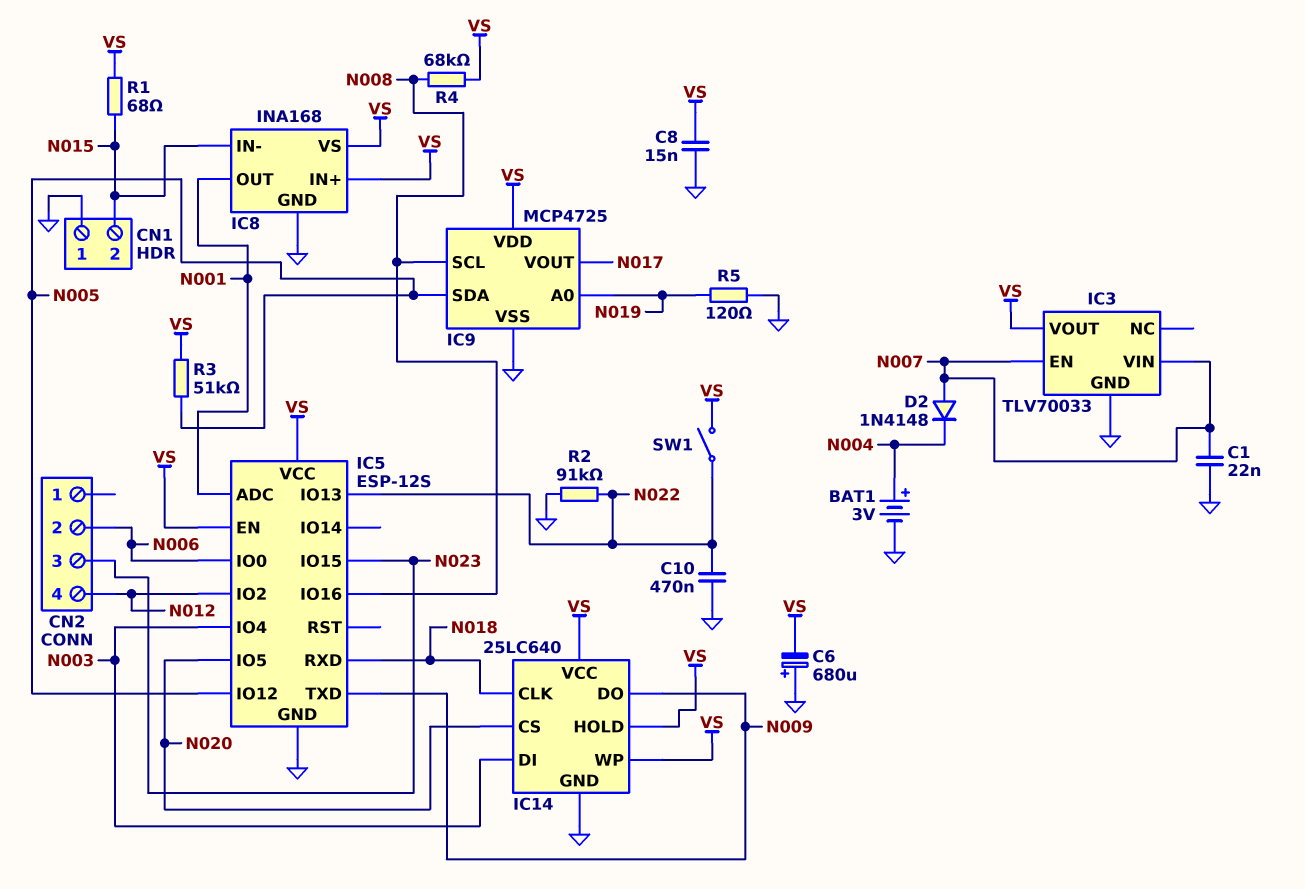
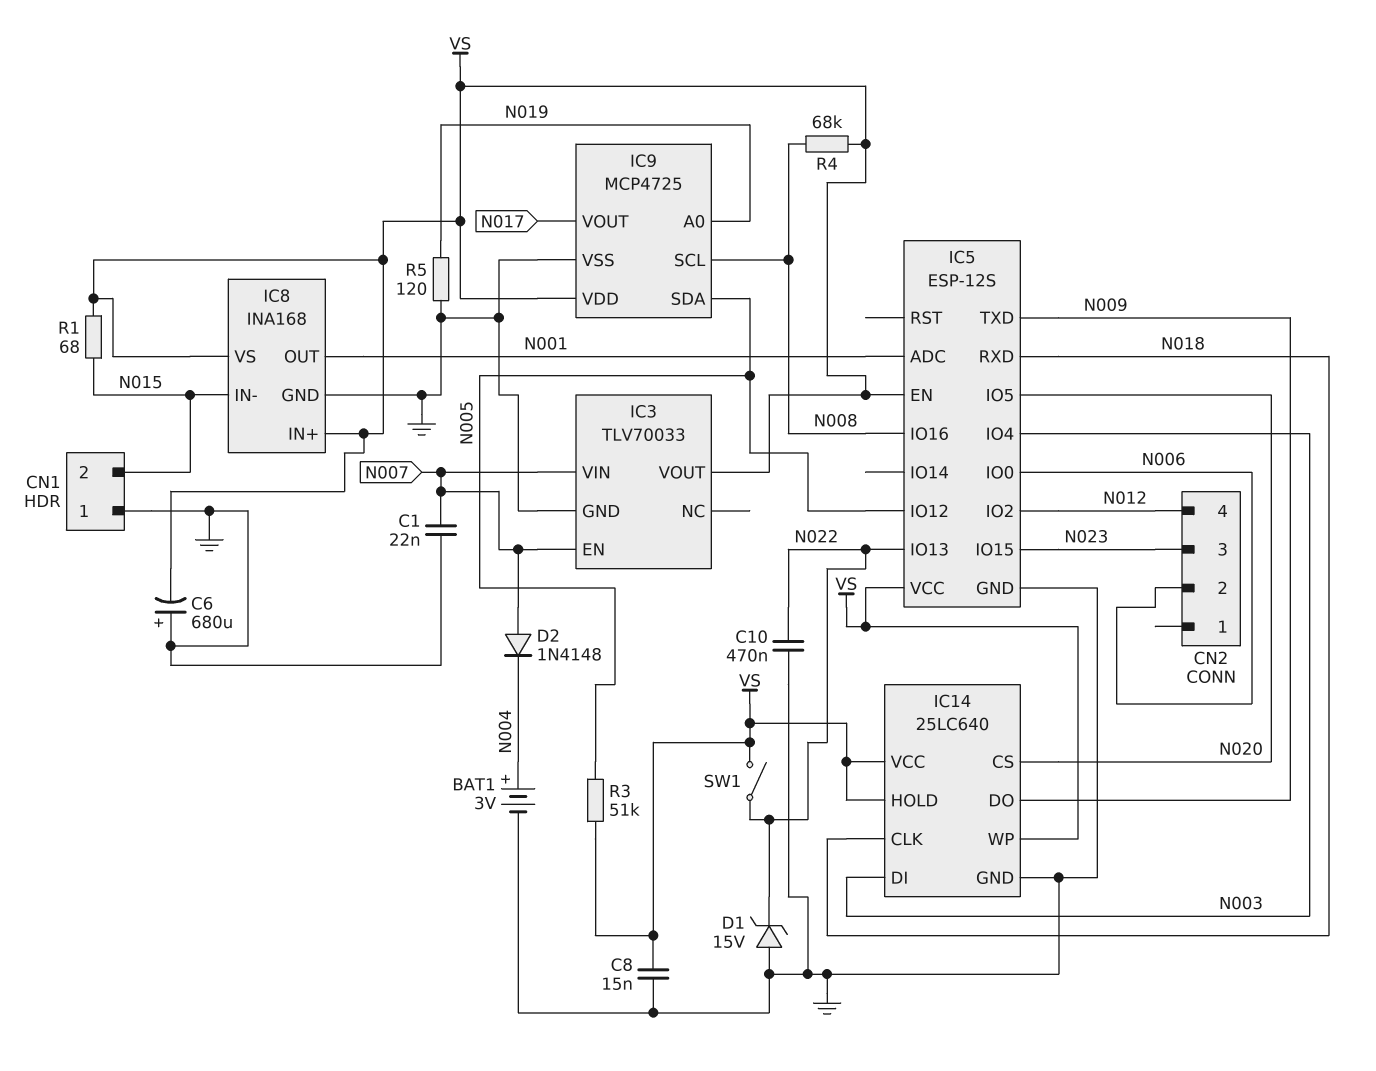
D1: none -> zener 15V (A GND, K N022)
R2: 91k (GND, N022) -> none

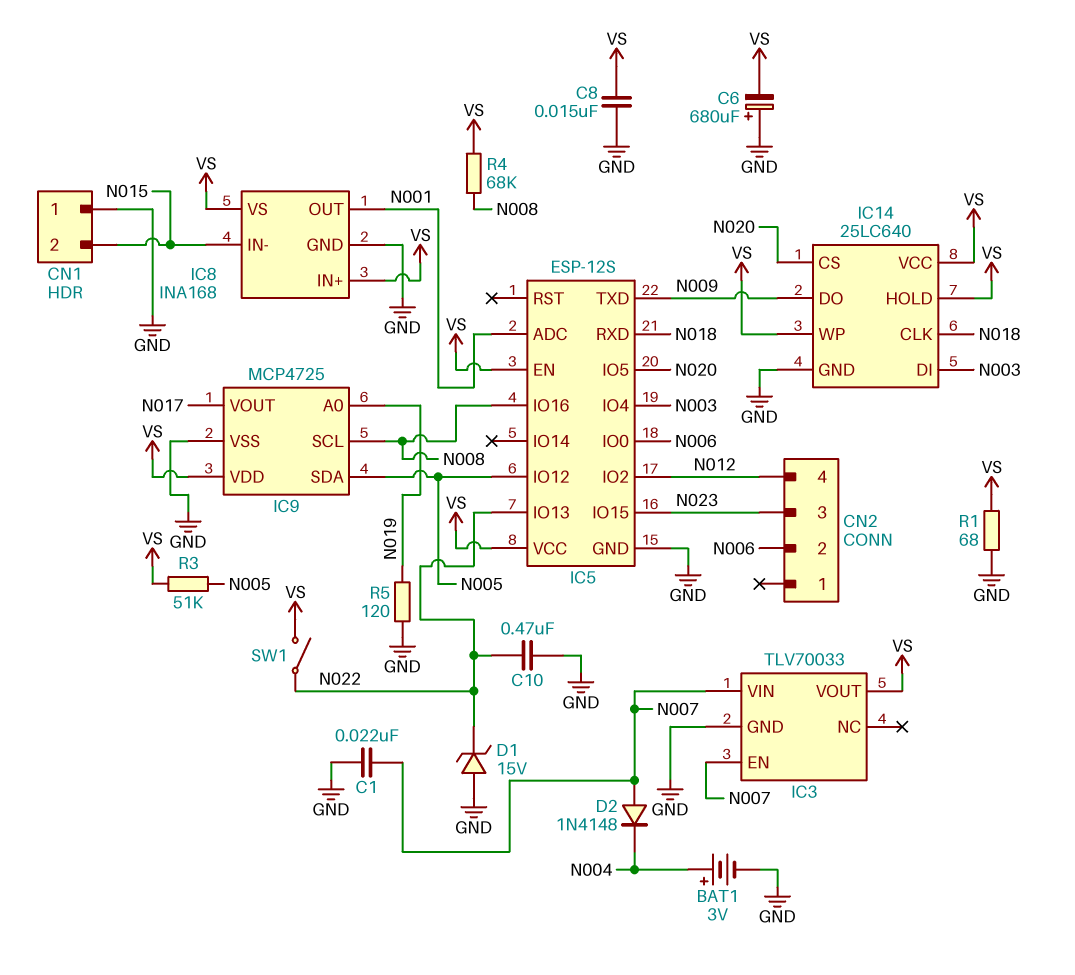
R1: 68 (N015, VS) -> 68 (GND, VS)

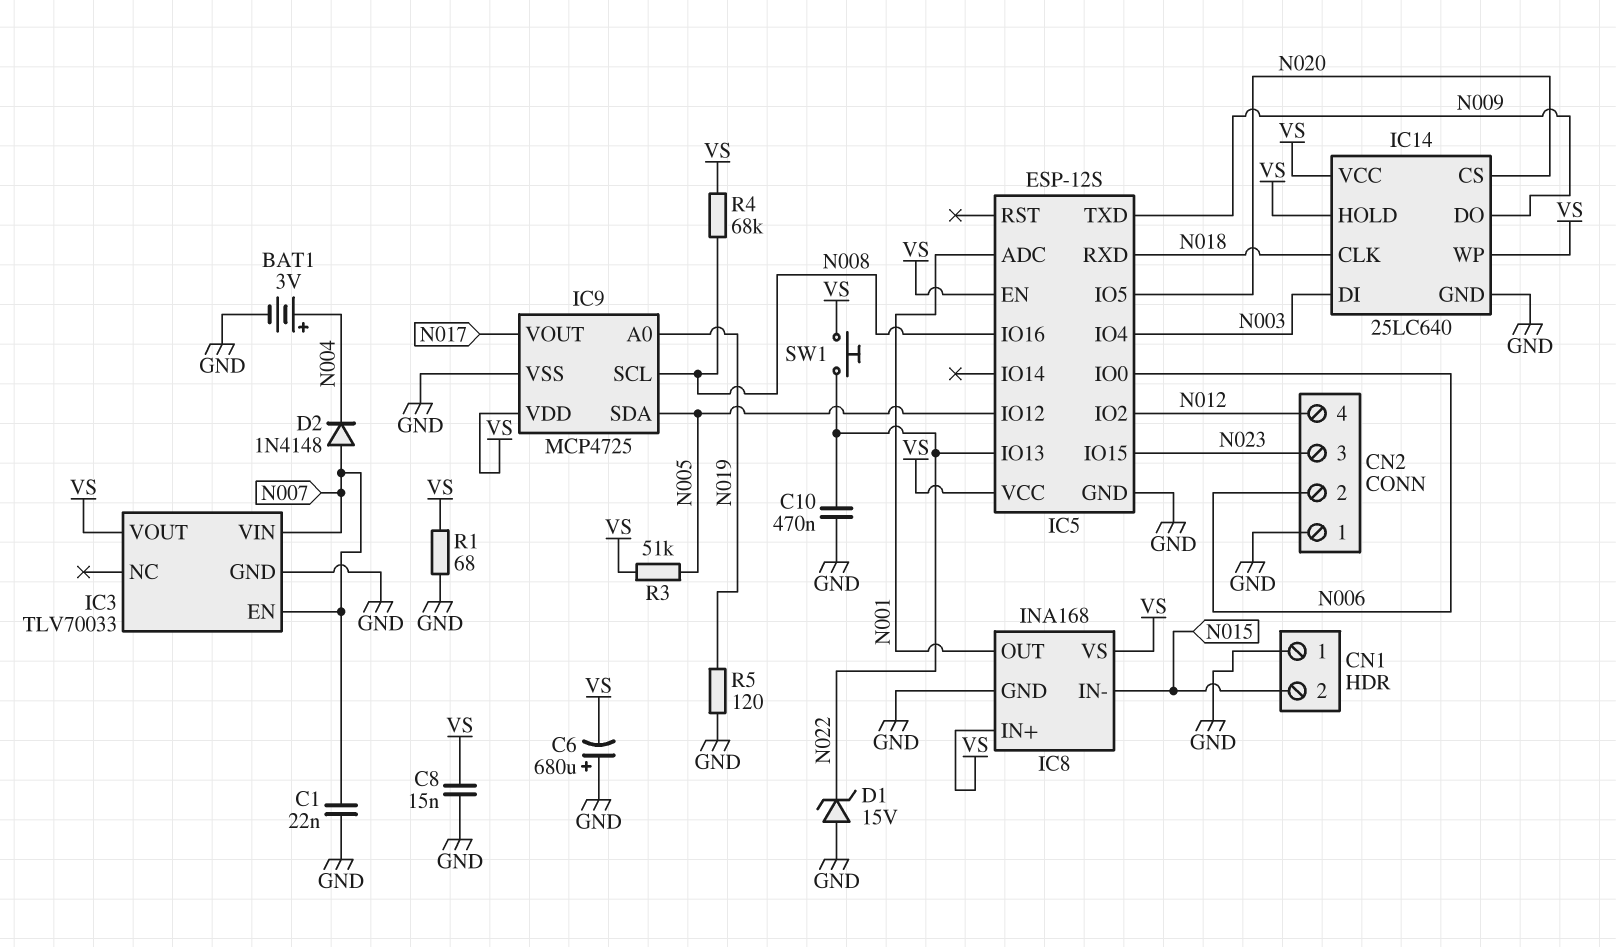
CN2 pin 1: none -> GND
SW1: switch (N022, VS) -> button (N022, VS)

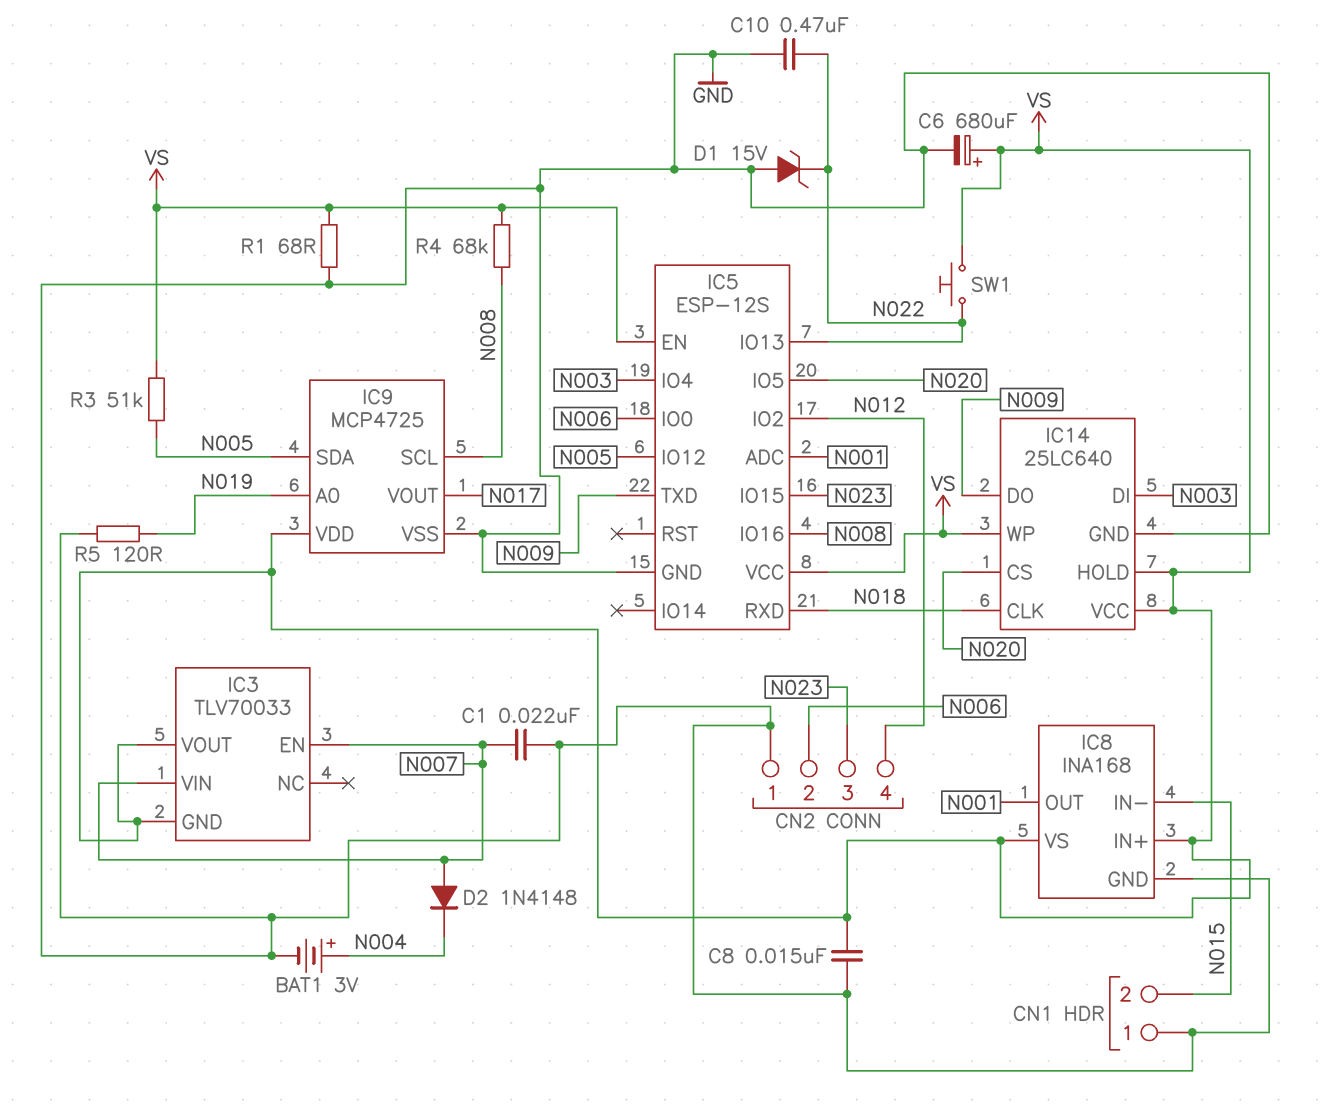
C6: 680uF (plus GND, minus VS) -> 680uF (plus VS, minus GND)
IC3 pin GND: GND -> VS

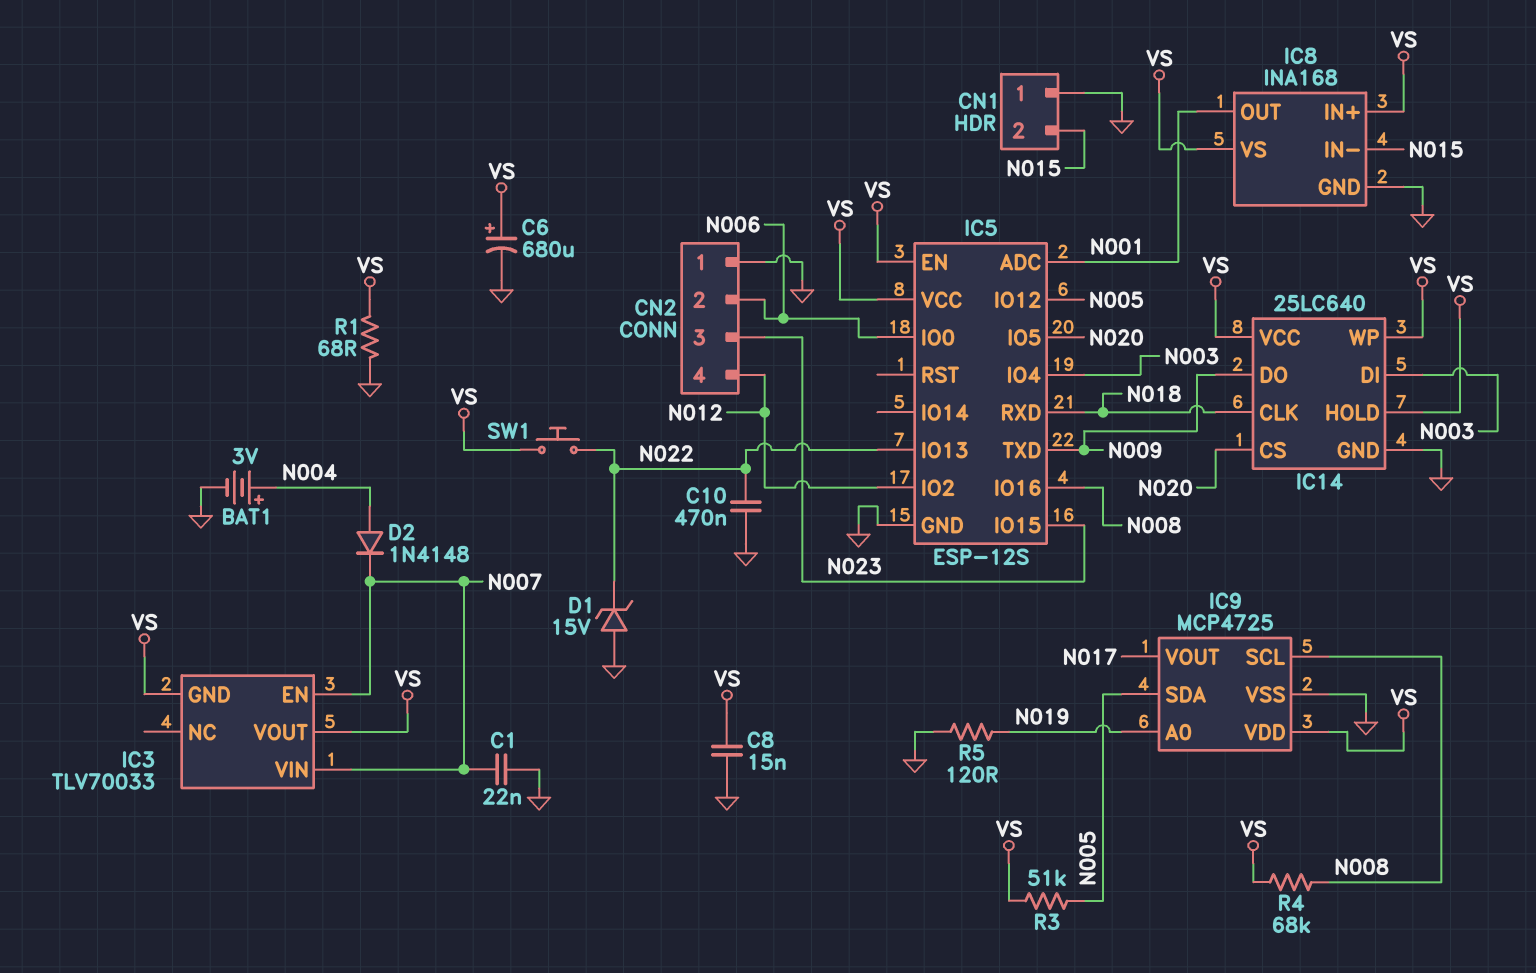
D2: diode 1N4148 (A N007, K N004) -> diode 1N4148 (A N004, K N007)

